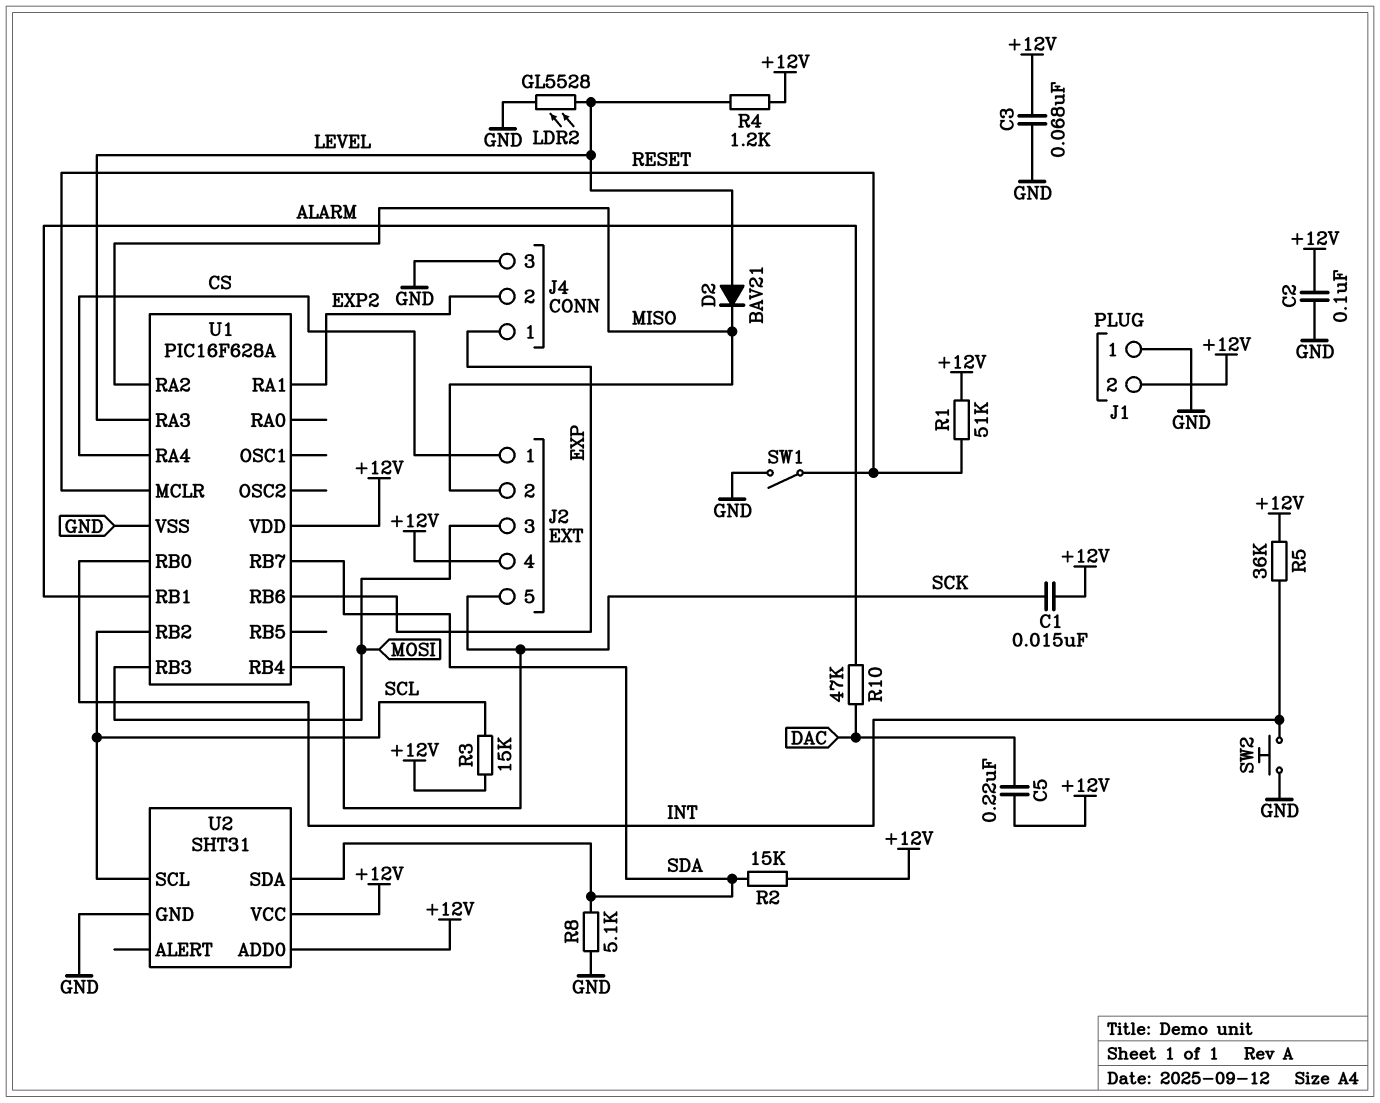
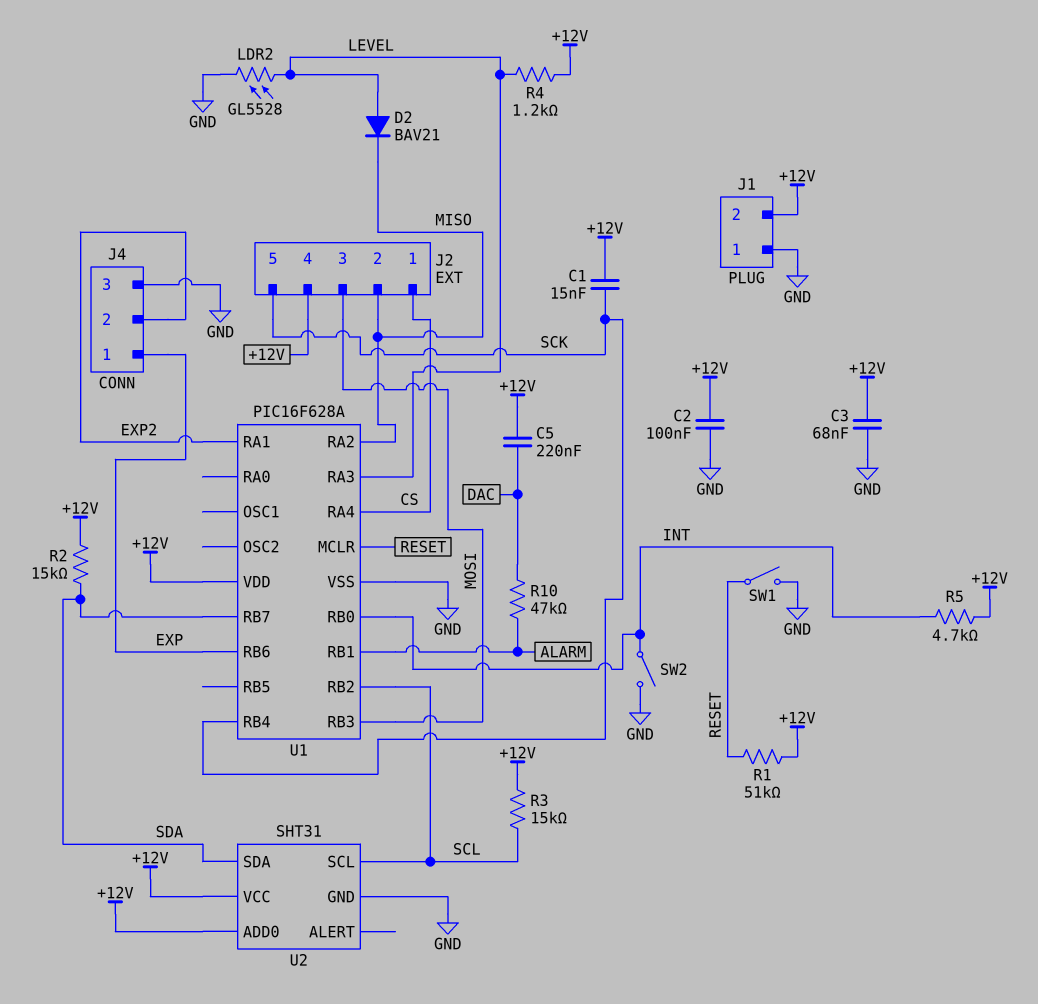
R5: 36k (+12V, INT) -> 4.7k (+12V, INT)
R8: 5.1k (GND, SDA) -> none
SW2: button (GND, INT) -> switch (GND, INT)

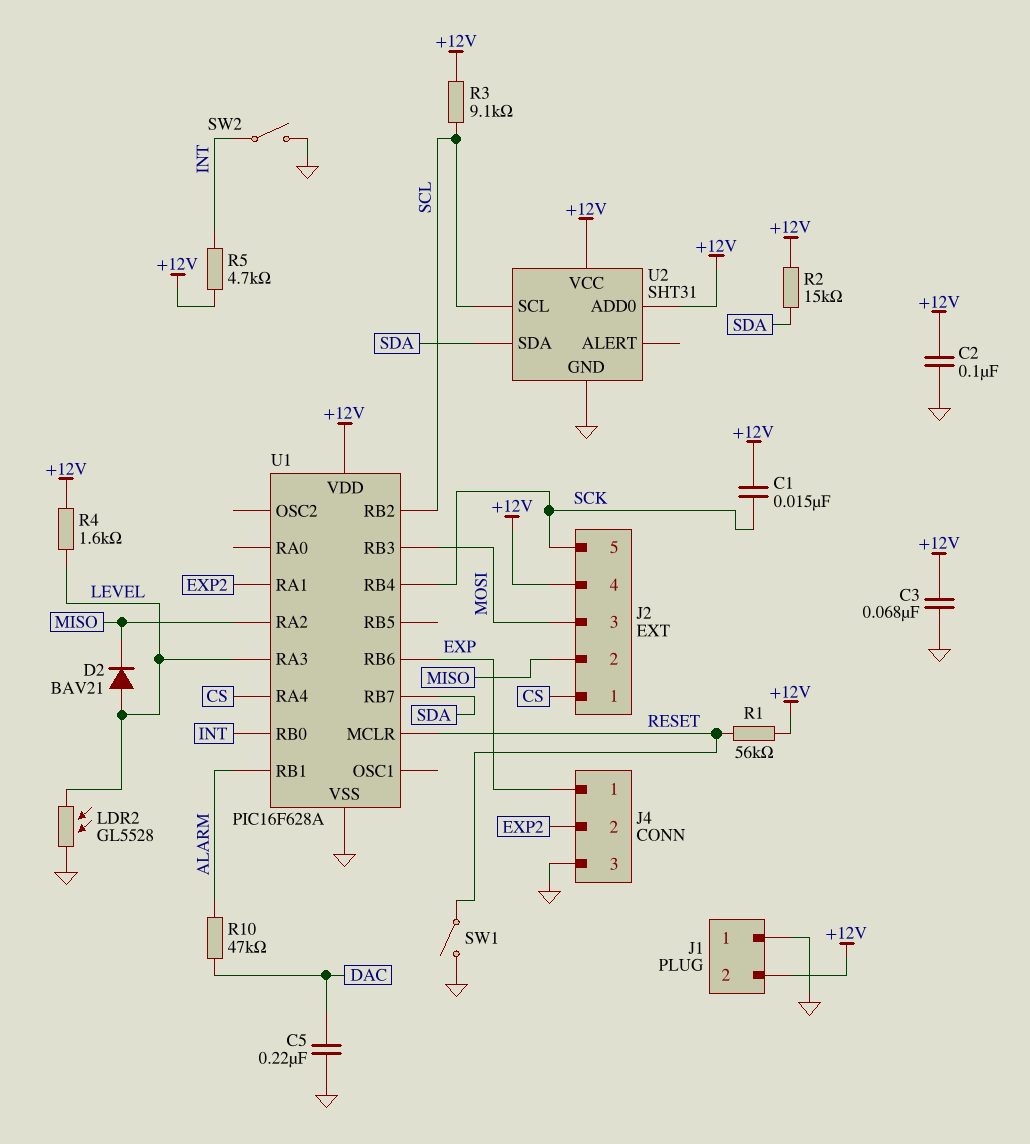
C5: 220nF (+12V, DAC) -> 220nF (DAC, GND)
R1: 51k (+12V, RESET) -> 56k (+12V, RESET)
R3: 15k (+12V, SCL) -> 9.1k (+12V, SCL)
R4: 1.2k (+12V, LEVEL) -> 1.6k (+12V, LEVEL)

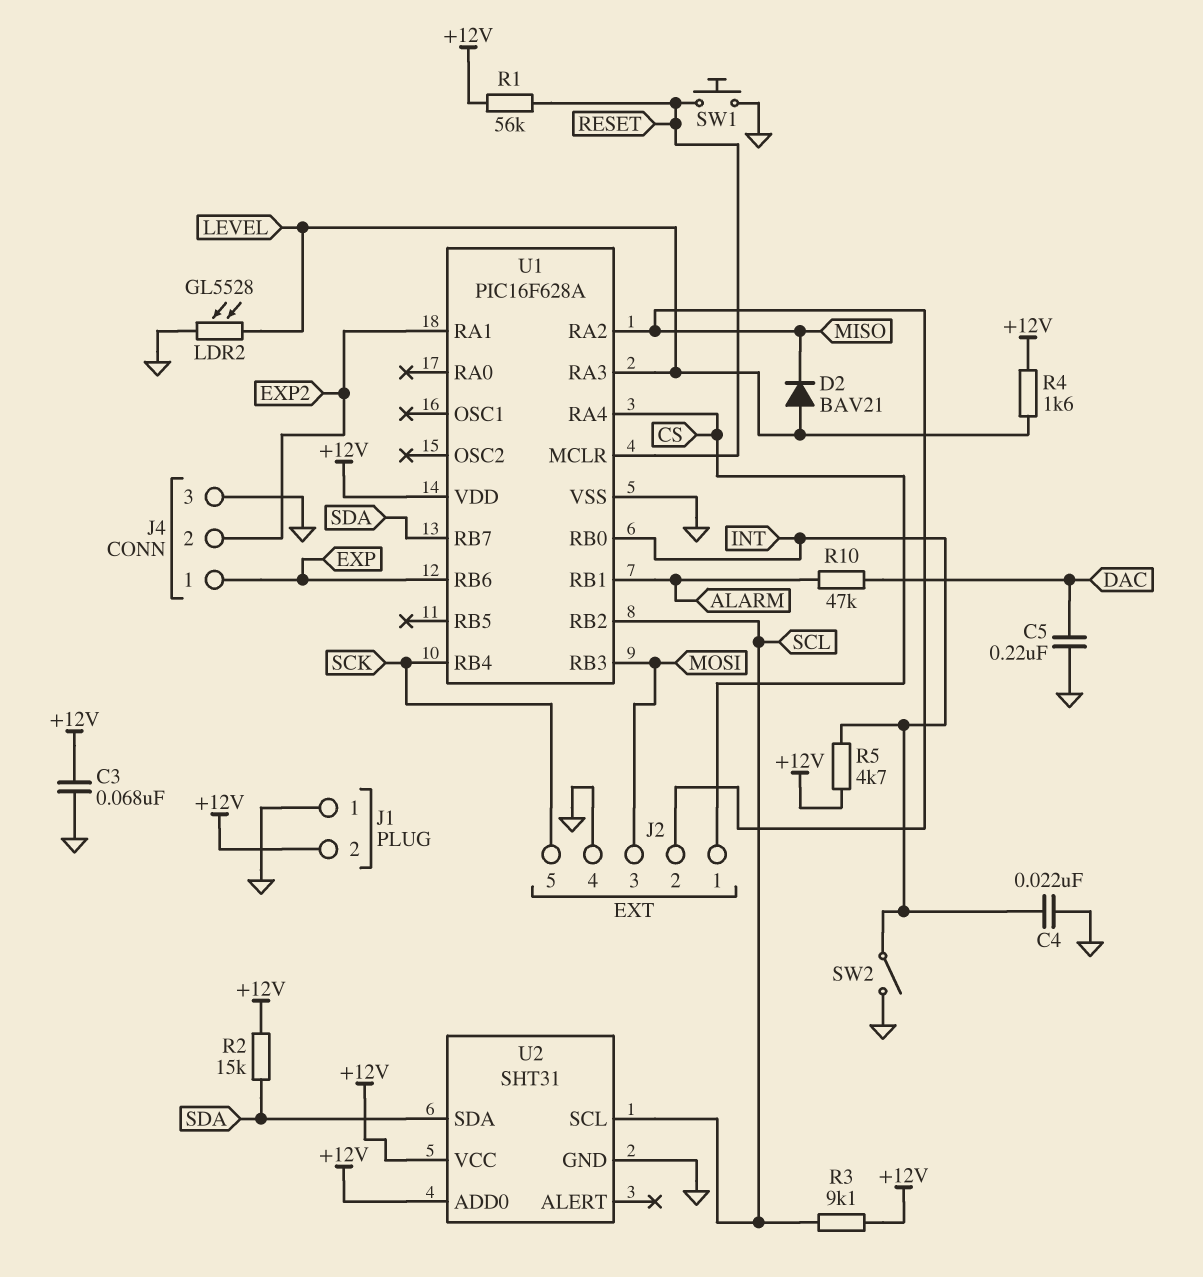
C1: 15nF (+12V, SCK) -> none
C2: 100nF (+12V, GND) -> none
C4: none -> 22nF (GND, INT)
J2 pin 4: +12V -> GND
SW1: switch (GND, RESET) -> button (GND, RESET)

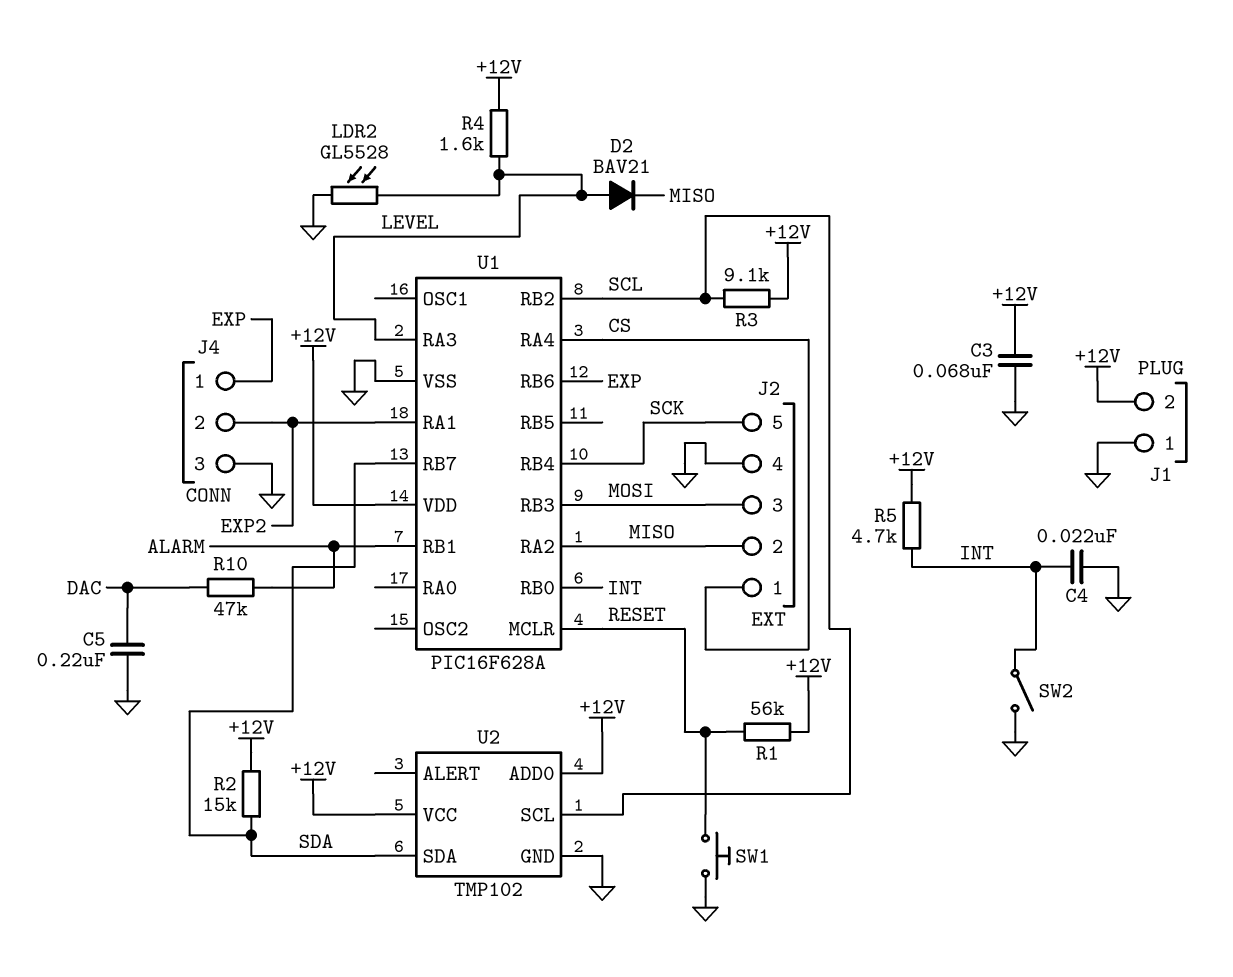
U2: SHT31 -> TMP102

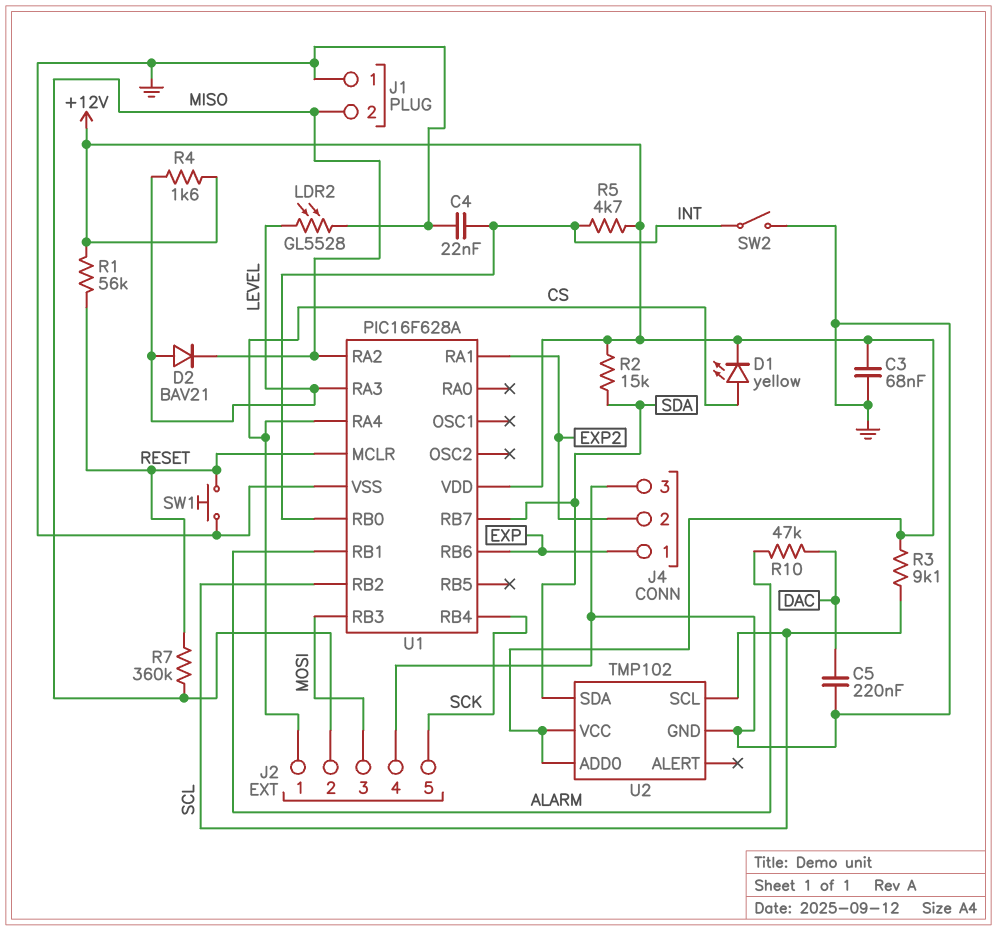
D1: none -> LED yellow (A CS, K +12V)
J1 pin 2: +12V -> MISO
R7: none -> 360k (MISO, RESET)

